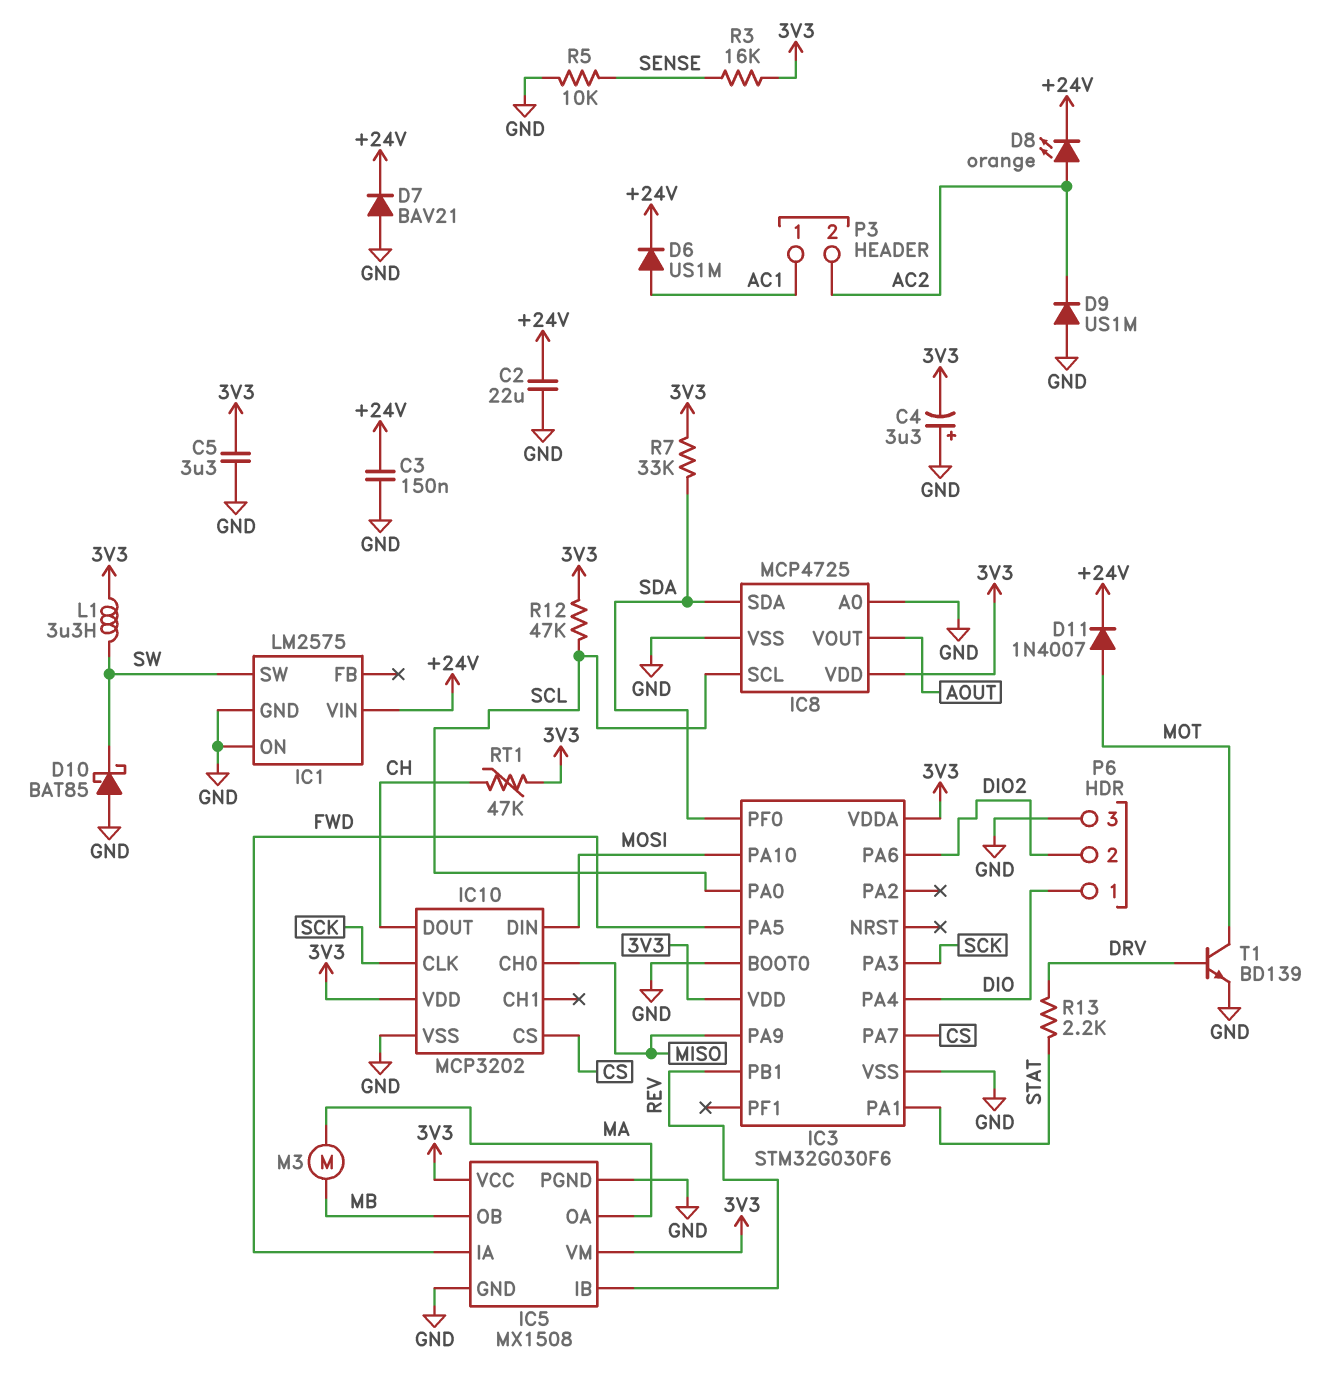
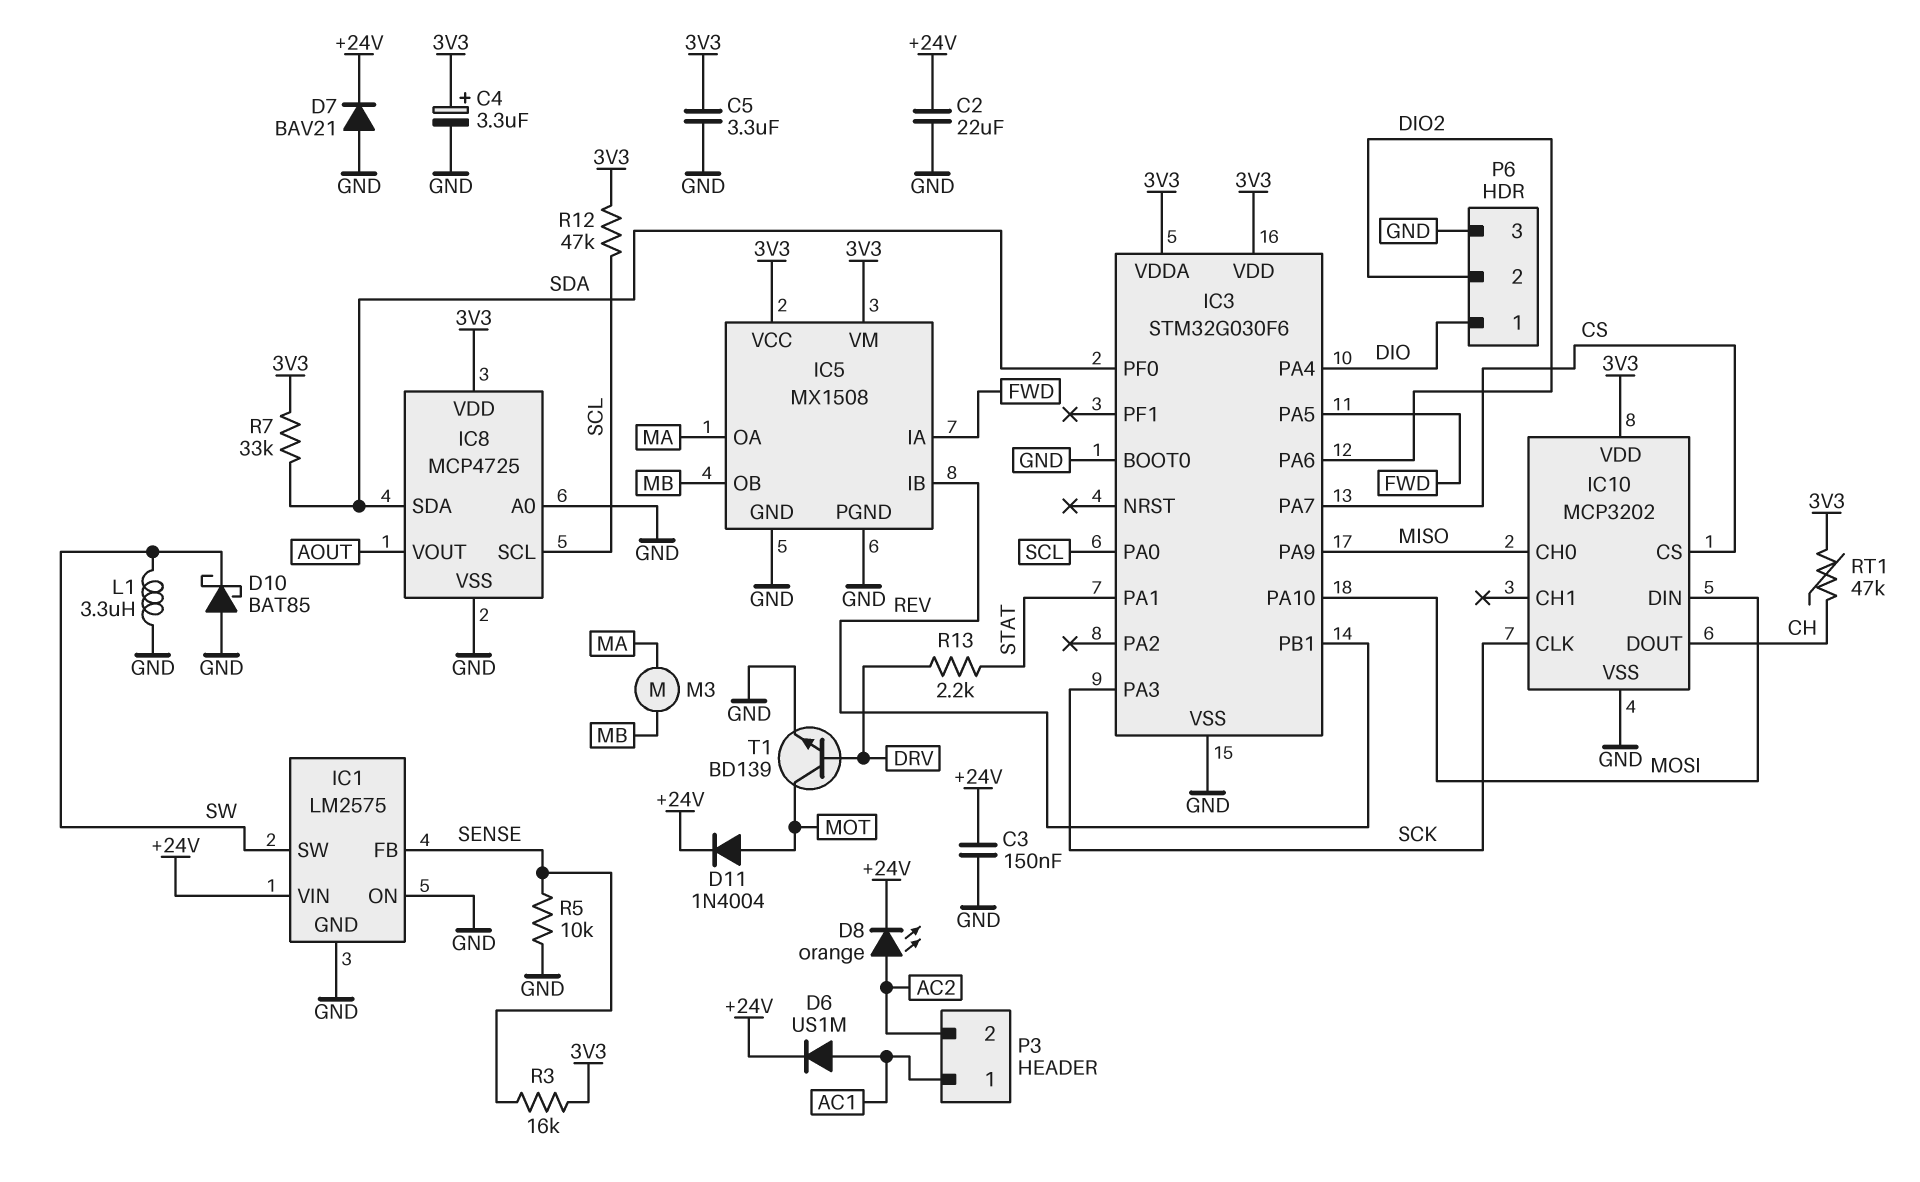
C4: 3.3uF (plus GND, minus 3V3) -> 3.3uF (plus 3V3, minus GND)
D9: diode US1M (A GND, K AC2) -> none
D11: diode 1N4007 (A MOT, K +24V) -> diode 1N4004 (A MOT, K +24V)
IC1 pin FB: none -> SENSE
L1: 3.3uH (3V3, SW) -> 3.3uH (GND, SW)

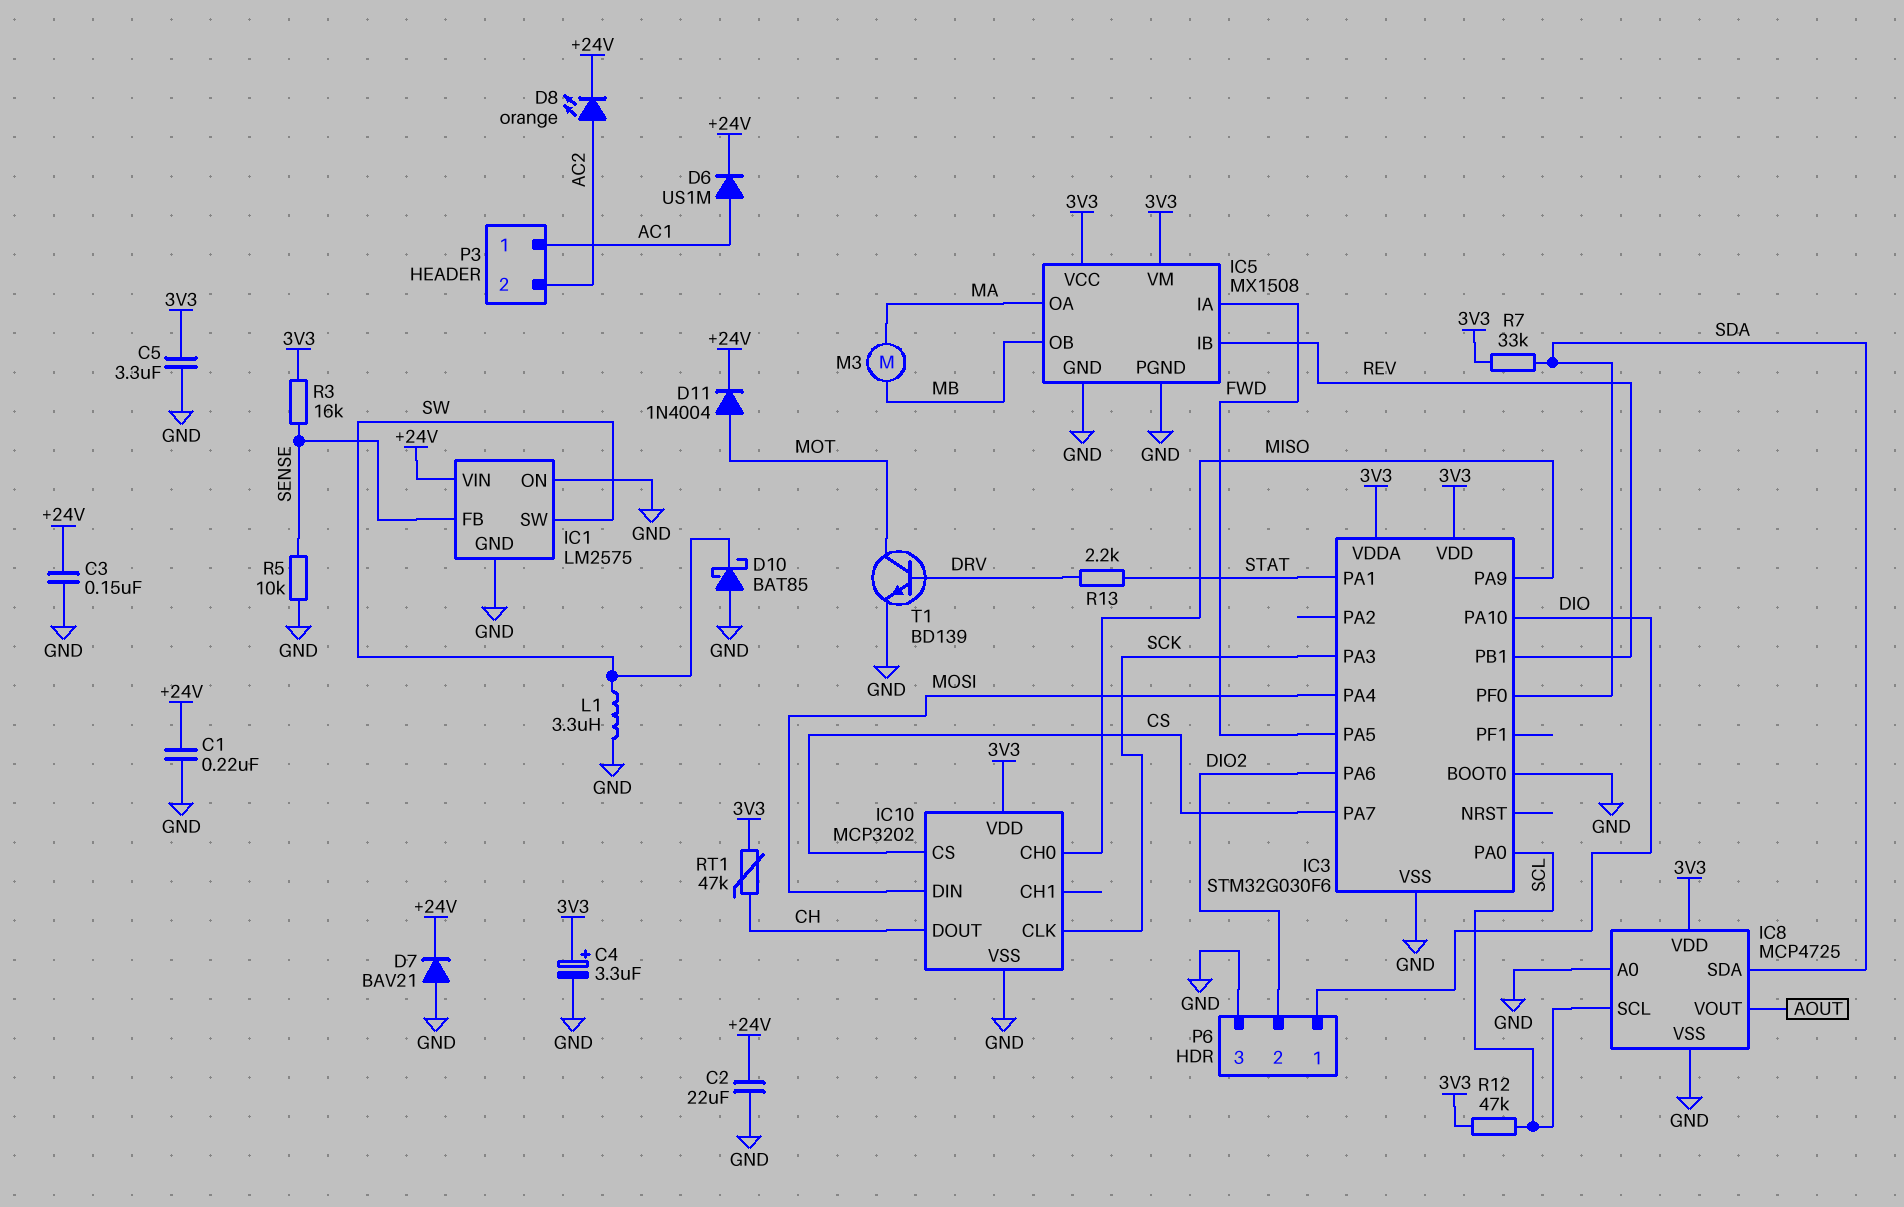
C1: none -> 220nF (+24V, GND)
IC3 pin PA4: DIO -> MOSI
IC3 pin PA10: MOSI -> DIO

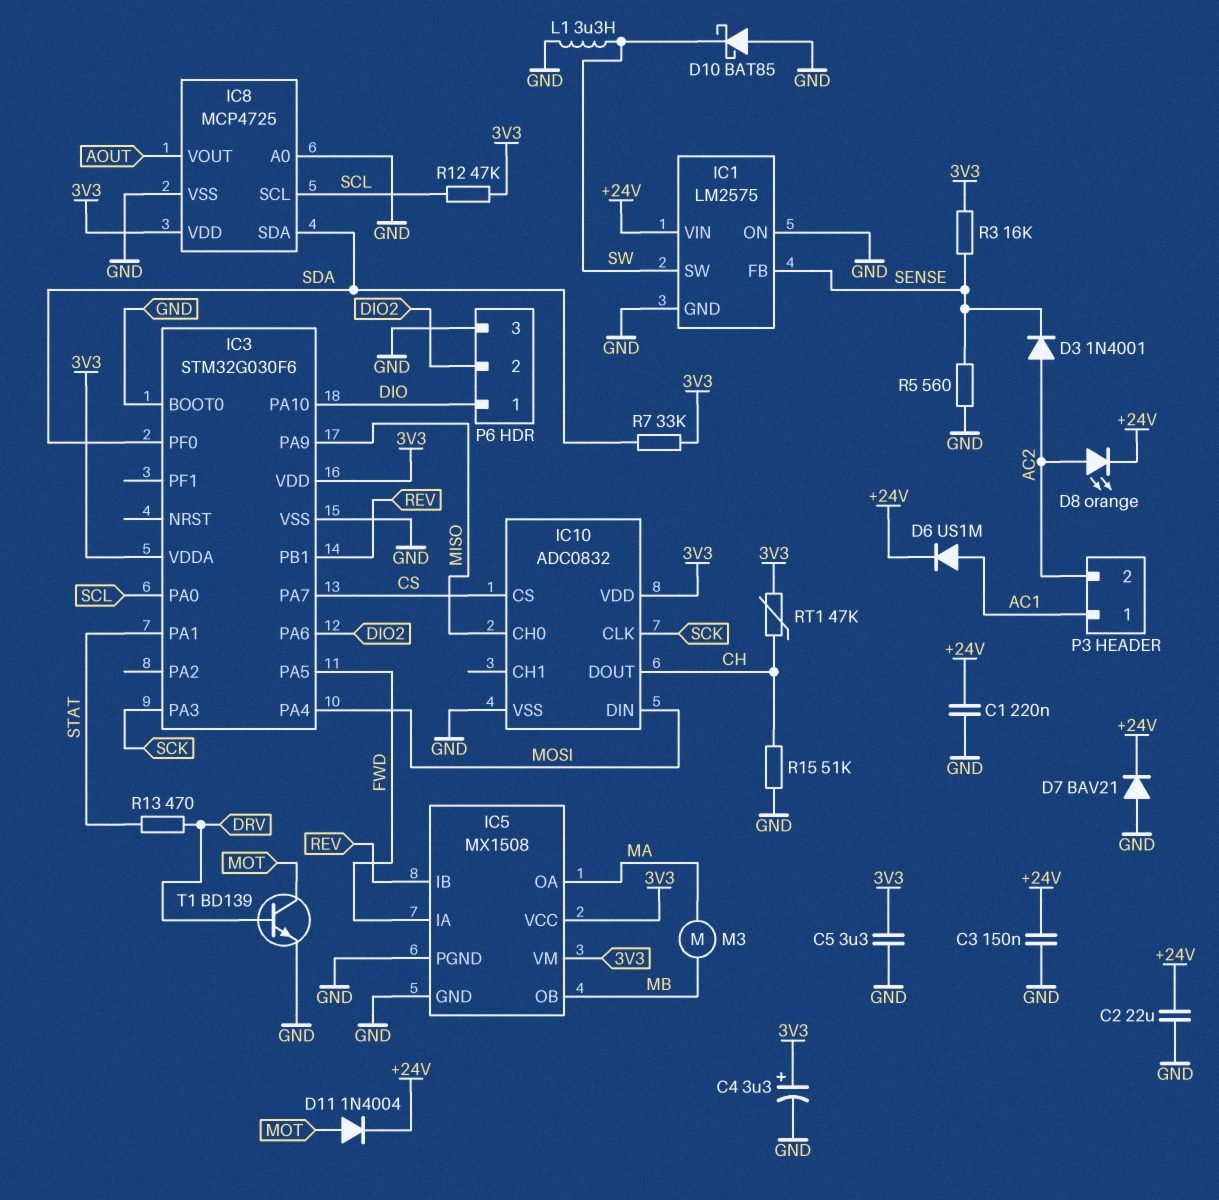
D3: none -> diode 1N4001 (A AC2, K SENSE)
IC10: MCP3202 -> ADC0832
R5: 10k (GND, SENSE) -> 560 (GND, SENSE)
R13: 2.2k (DRV, STAT) -> 470 (DRV, STAT)
R15: none -> 51k (CH, GND)

